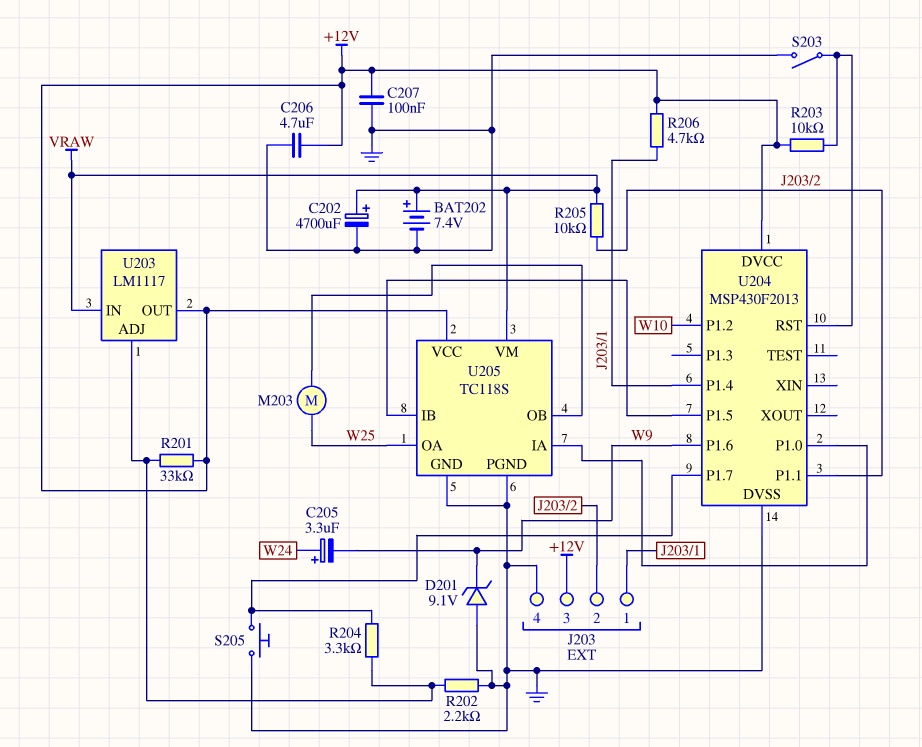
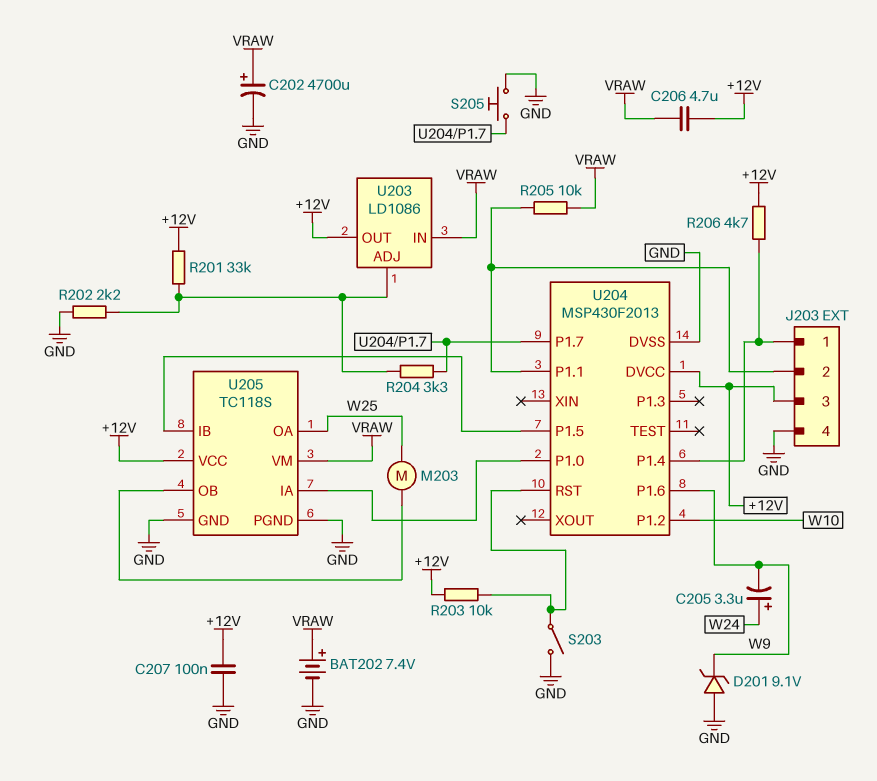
C206: 4.7uF (+12V, GND) -> 4.7uF (+12V, VRAW)
U203: LM1117 -> LD1086

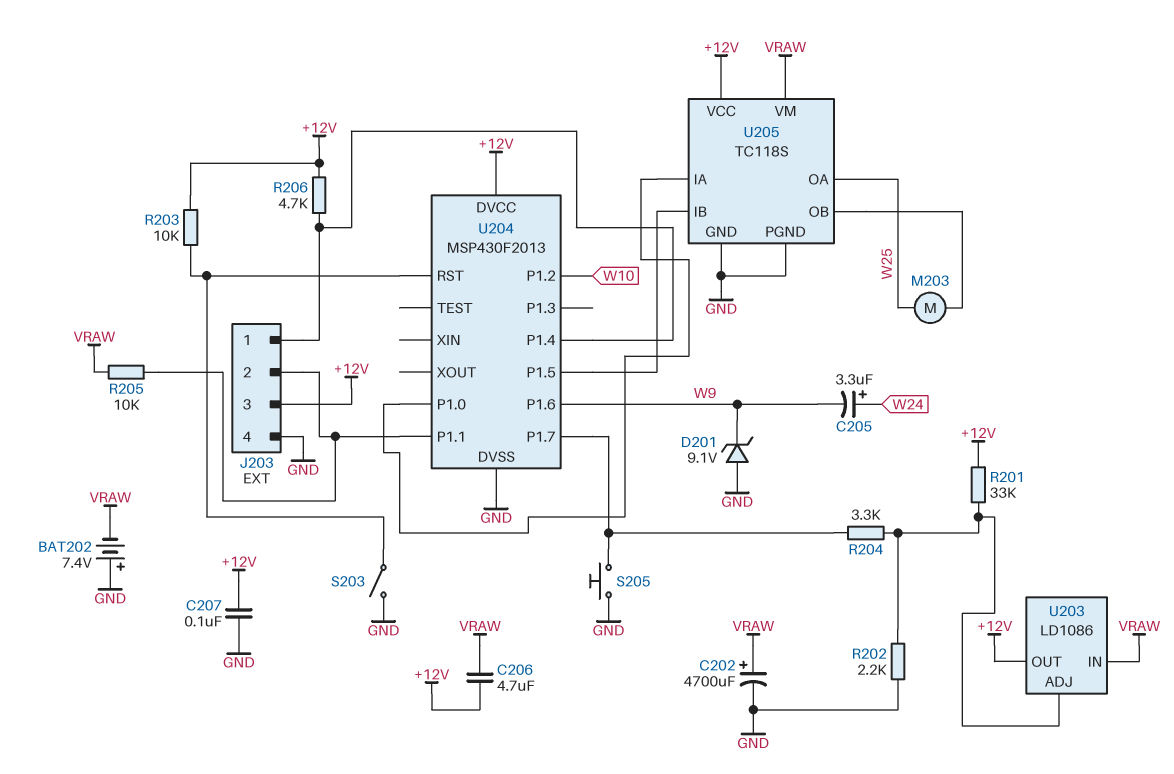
BAT202: 7.4V (plus VRAW, minus GND) -> 7.4V (plus GND, minus VRAW)

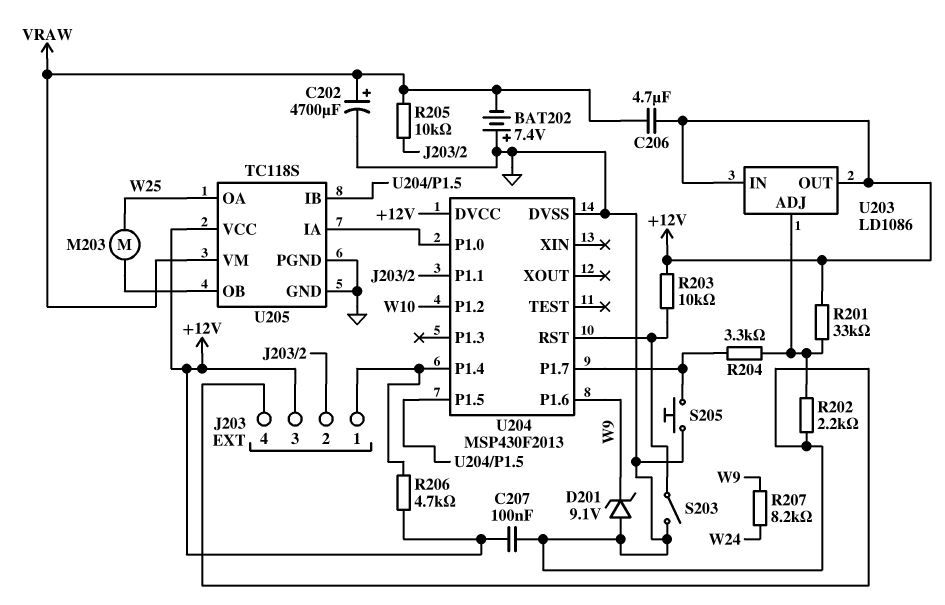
C205: 3.3uF (plus W24, minus W9) -> none
R207: none -> 8.2k (W9, W24)
U203 pin IN: VRAW -> +12V

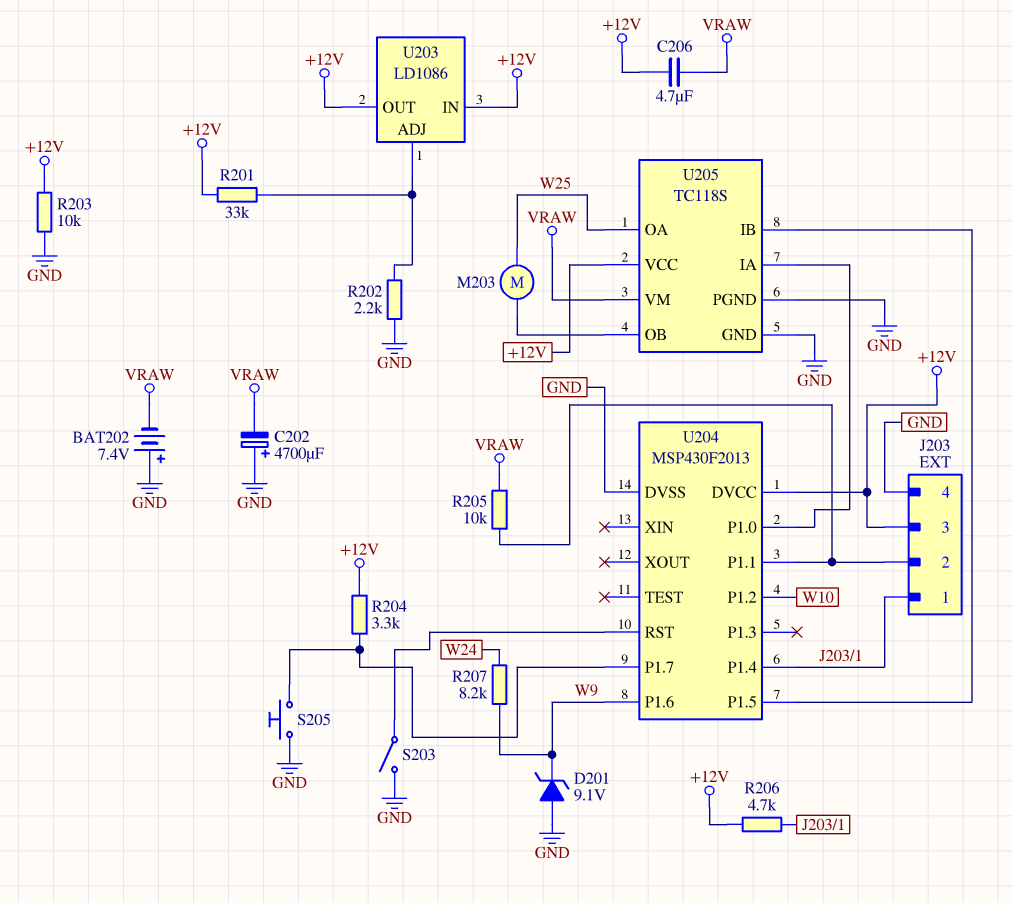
C202: 4700uF (plus VRAW, minus GND) -> 4700uF (plus GND, minus VRAW)
C207: 100nF (+12V, GND) -> none
R203: 10k (+12V, U204/RST) -> 10k (+12V, GND)
R204: 3.3k (U203/ADJ, U204/P1.7) -> 3.3k (+12V, U204/P1.7)

